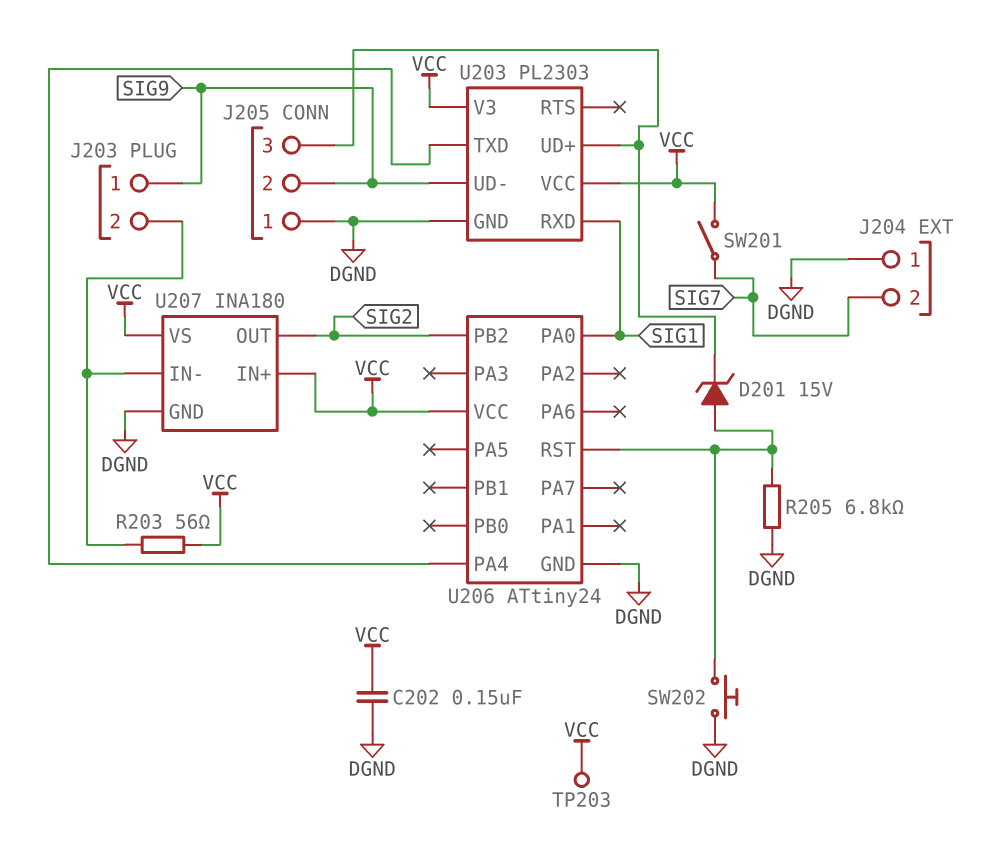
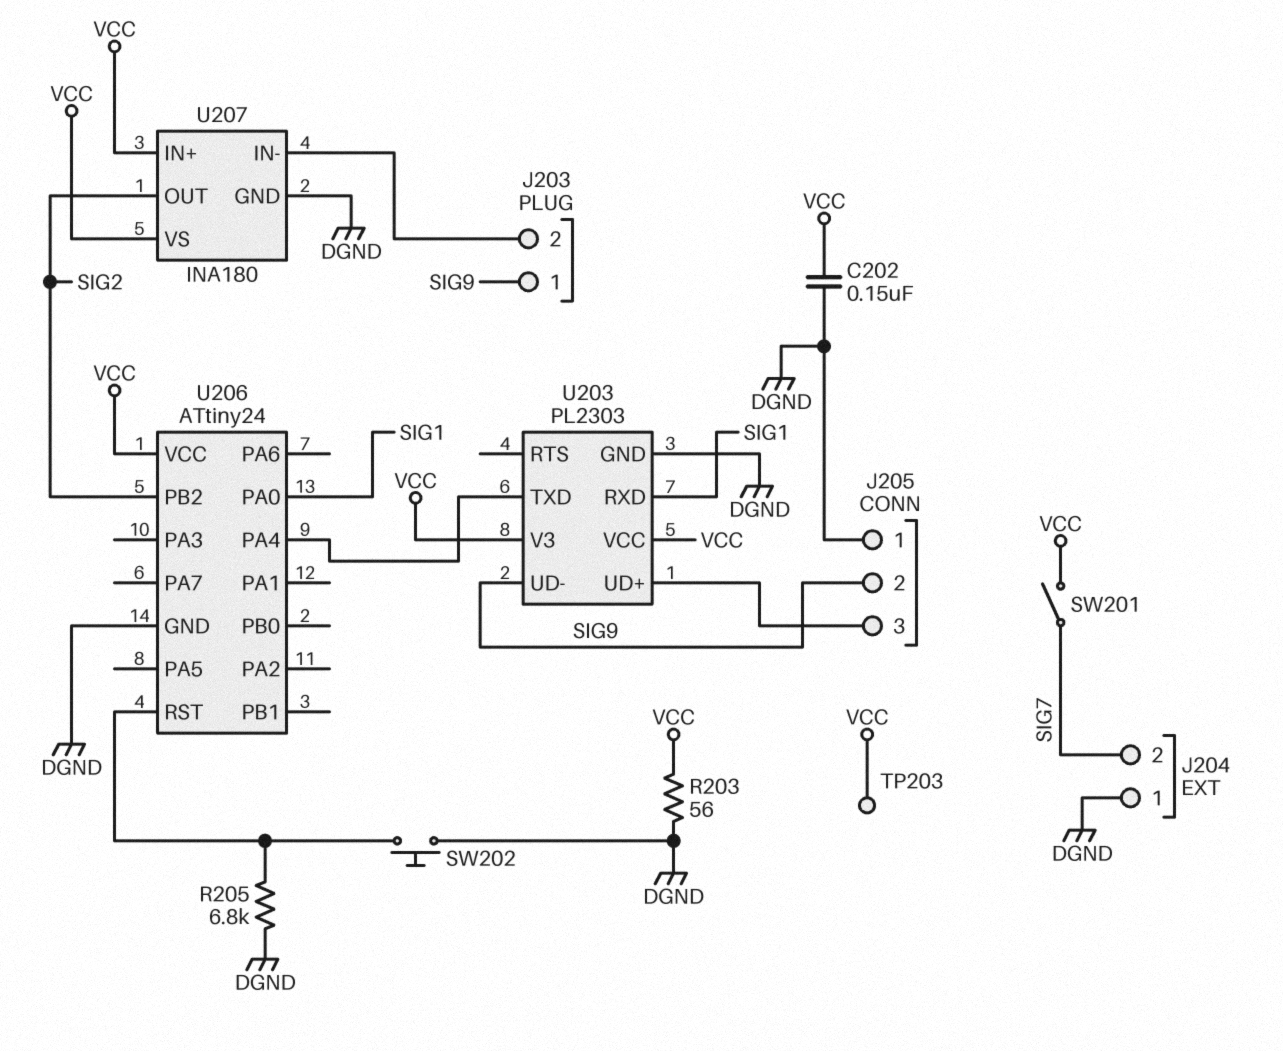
D201: zener 15V (A U206/RST, K J205/3) -> none
R203: 56 (J203/2, VCC) -> 56 (DGND, VCC)

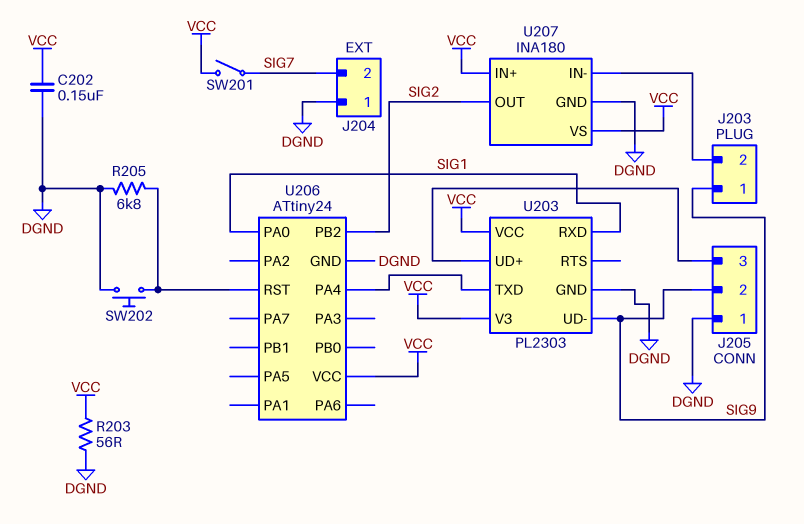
TP203: test point (VCC) -> none

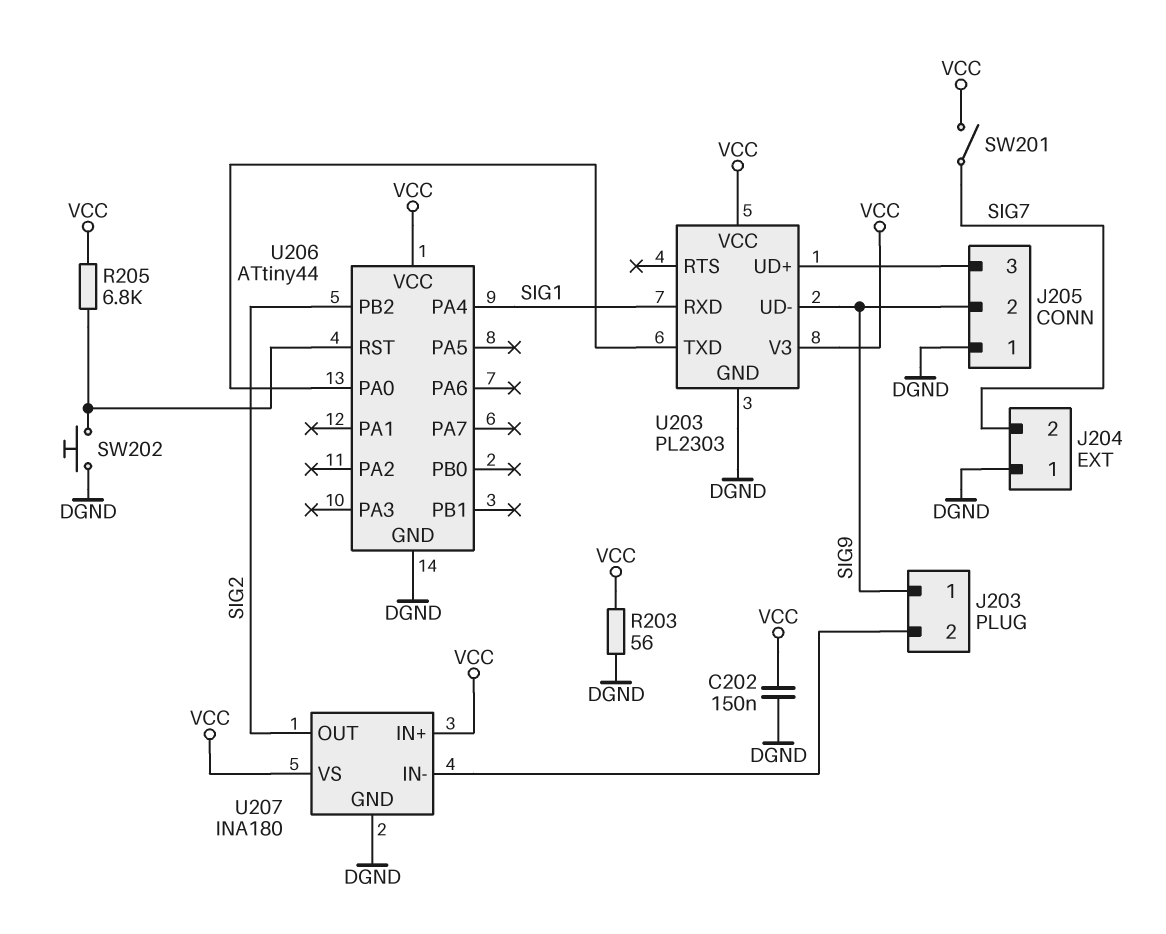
R205: 6.8k (DGND, U206/RST) -> 6.8k (U206/RST, VCC)
U206: ATtiny24 -> ATtiny44
U206 pin PA0: SIG1 -> U203/TXD
U206 pin PA4: U203/TXD -> SIG1

